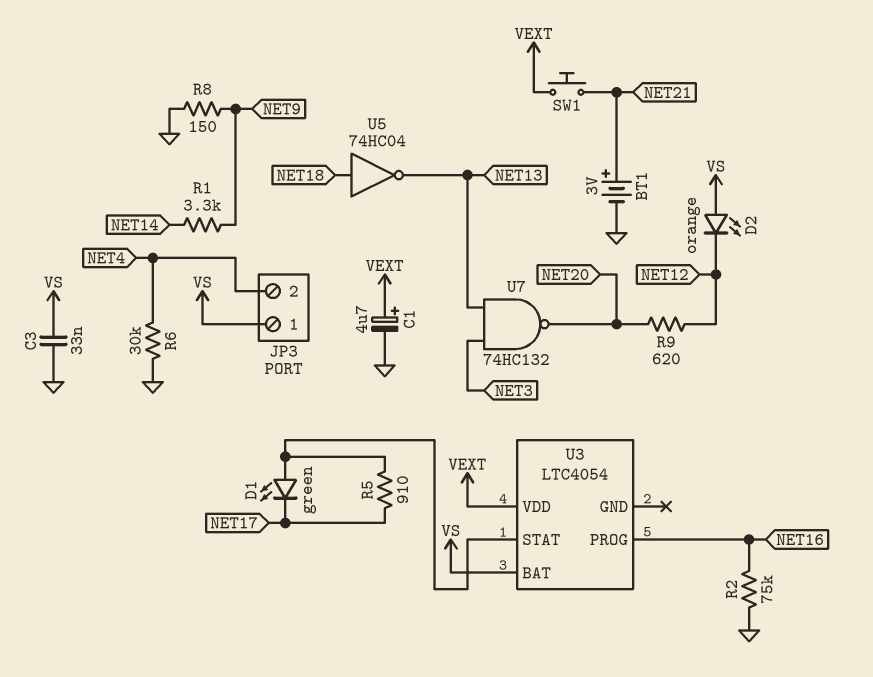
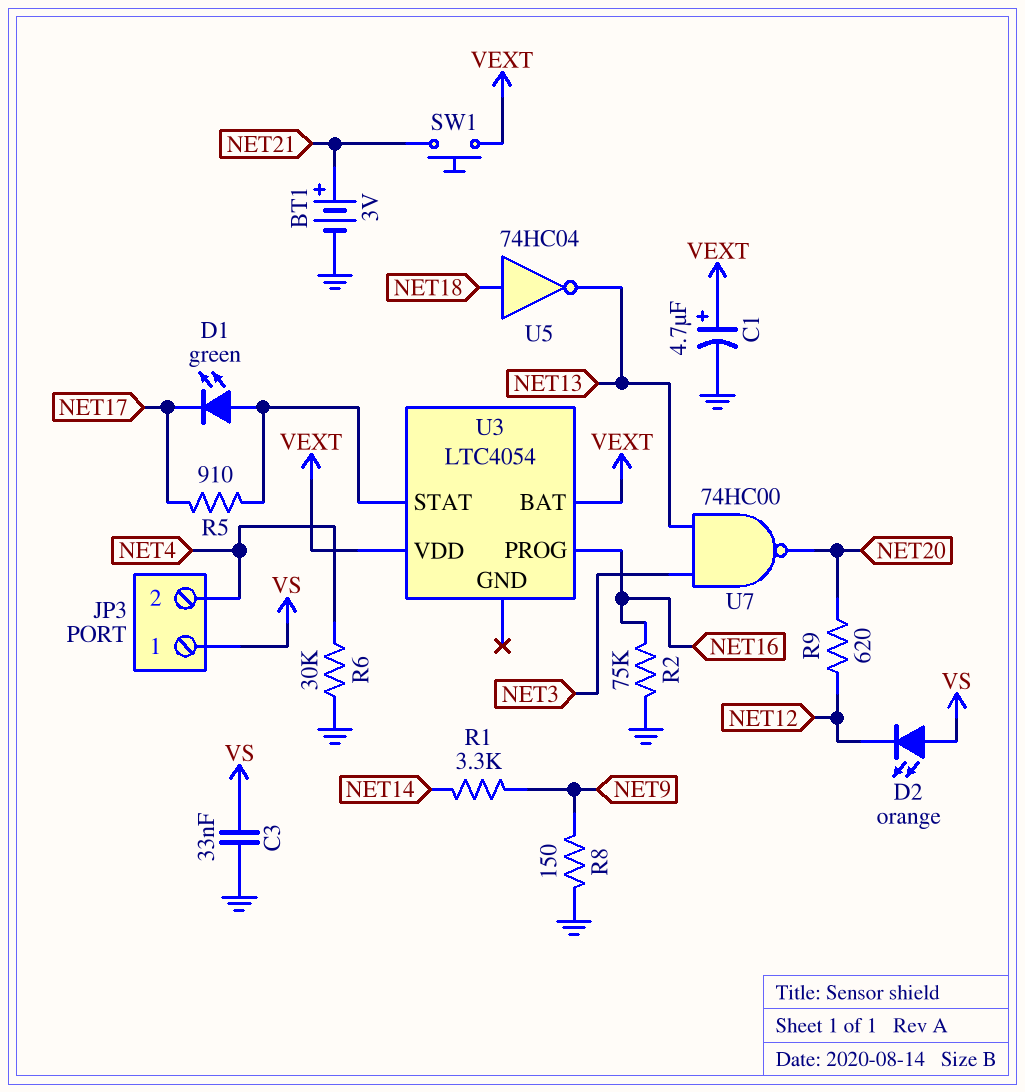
U3 pin BAT: VS -> VEXT
U7: NAND 74HC132 (in NET3, in NET13, out NET20) -> NAND 74HC00 (in NET3, in NET13, out NET20)

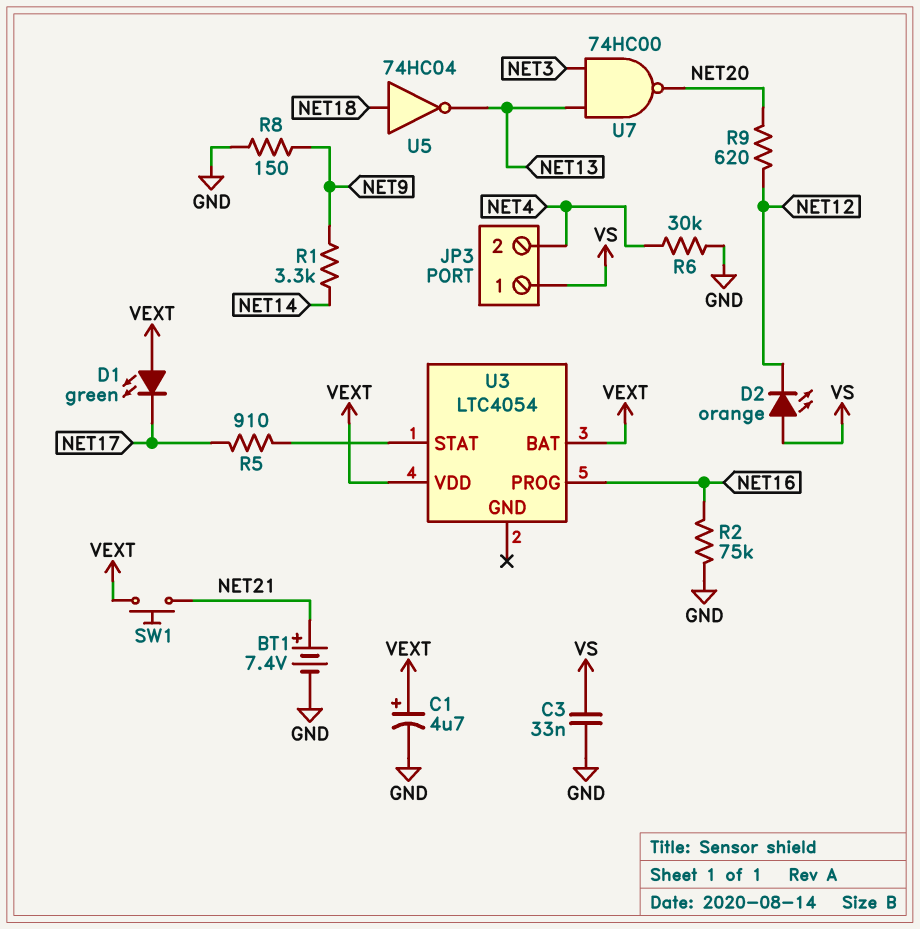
BT1: 3V (plus NET21, minus GND) -> 7.4V (plus NET21, minus GND)
D1: LED green (A U3/STAT, K NET17) -> LED green (A VEXT, K NET17)

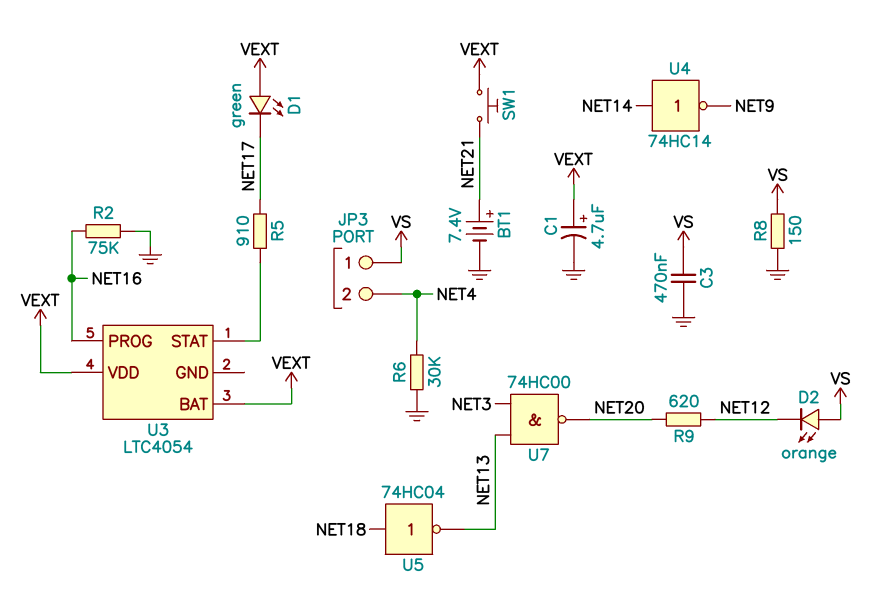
C3: 33nF (GND, VS) -> 470nF (GND, VS)
R1: 3.3k (NET9, NET14) -> none
R8: 150 (GND, NET9) -> 150 (GND, VS)
U4: none -> NOT 74HC14 (in NET14, out NET9)

